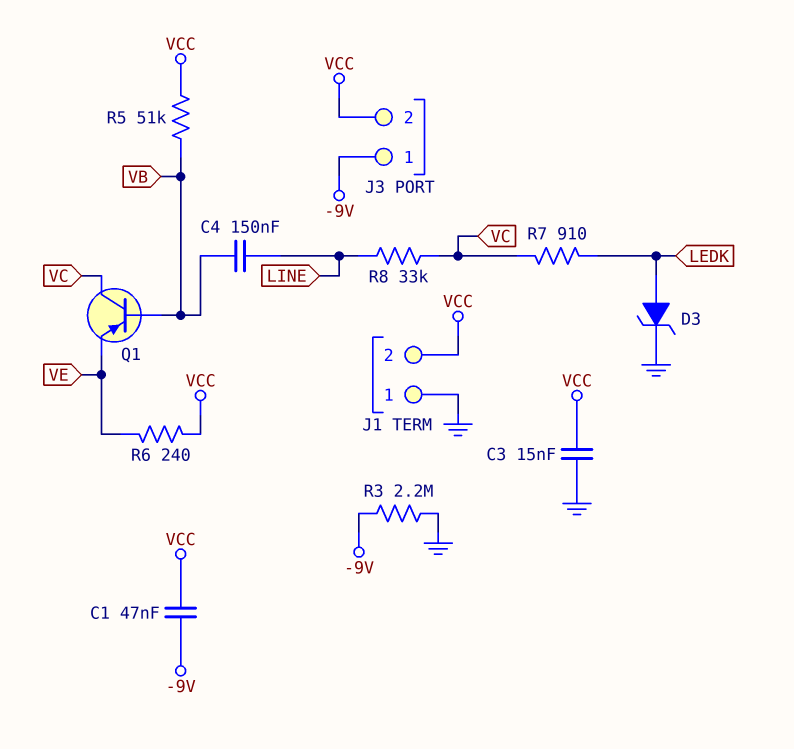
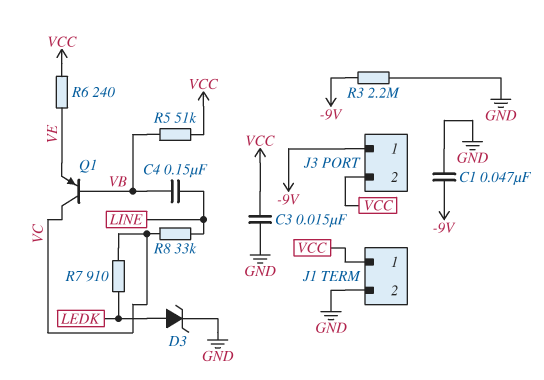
C1: 47nF (-9V, VCC) -> 47nF (-9V, GND)
J1 pin 1: GND -> VCC
J1 pin 2: VCC -> GND

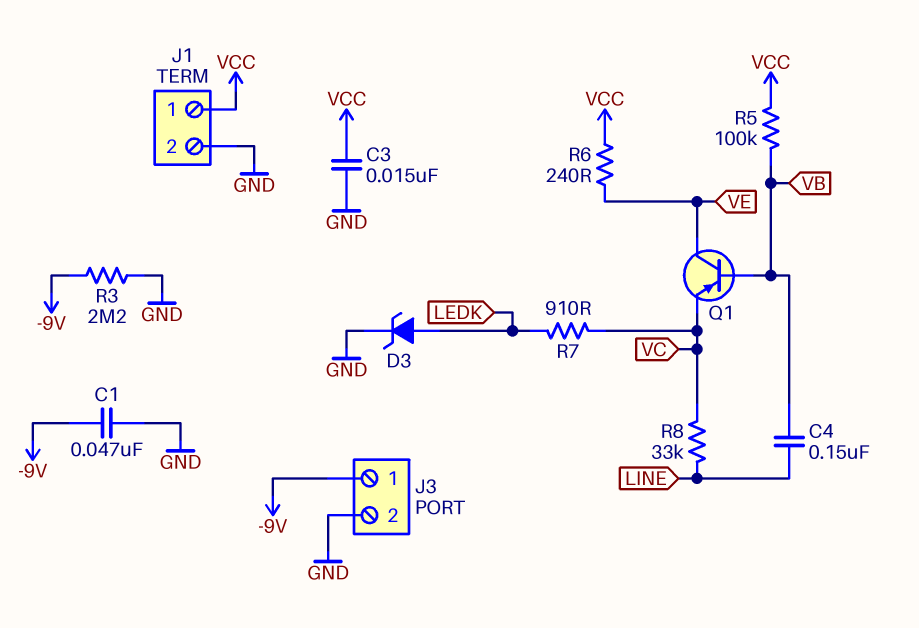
J3 pin 2: VCC -> GND
Q1: PNP (B VB, C VC, E VE) -> PNP (B VB, C VE, E VC)
R5: 51k (VB, VCC) -> 100k (VB, VCC)

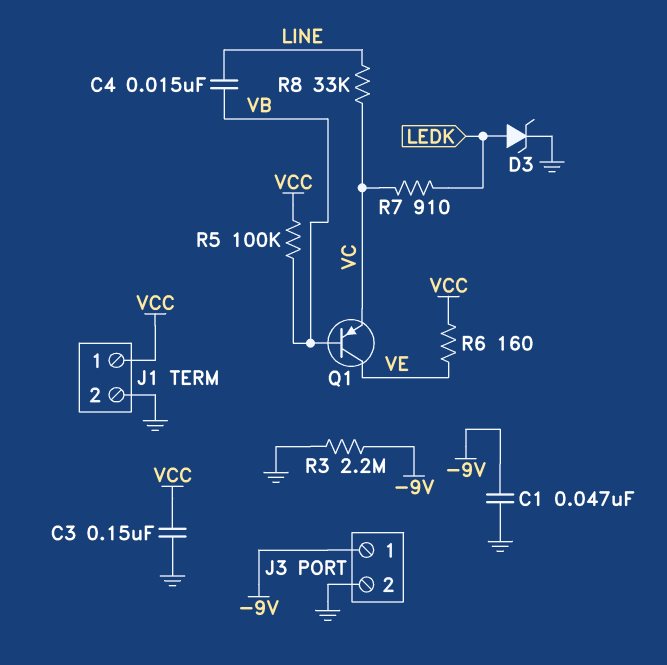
C3: 15nF (GND, VCC) -> 150nF (GND, VCC)
C4: 150nF (LINE, VB) -> 15nF (LINE, VB)
R6: 240 (VCC, VE) -> 160 (VCC, VE)

